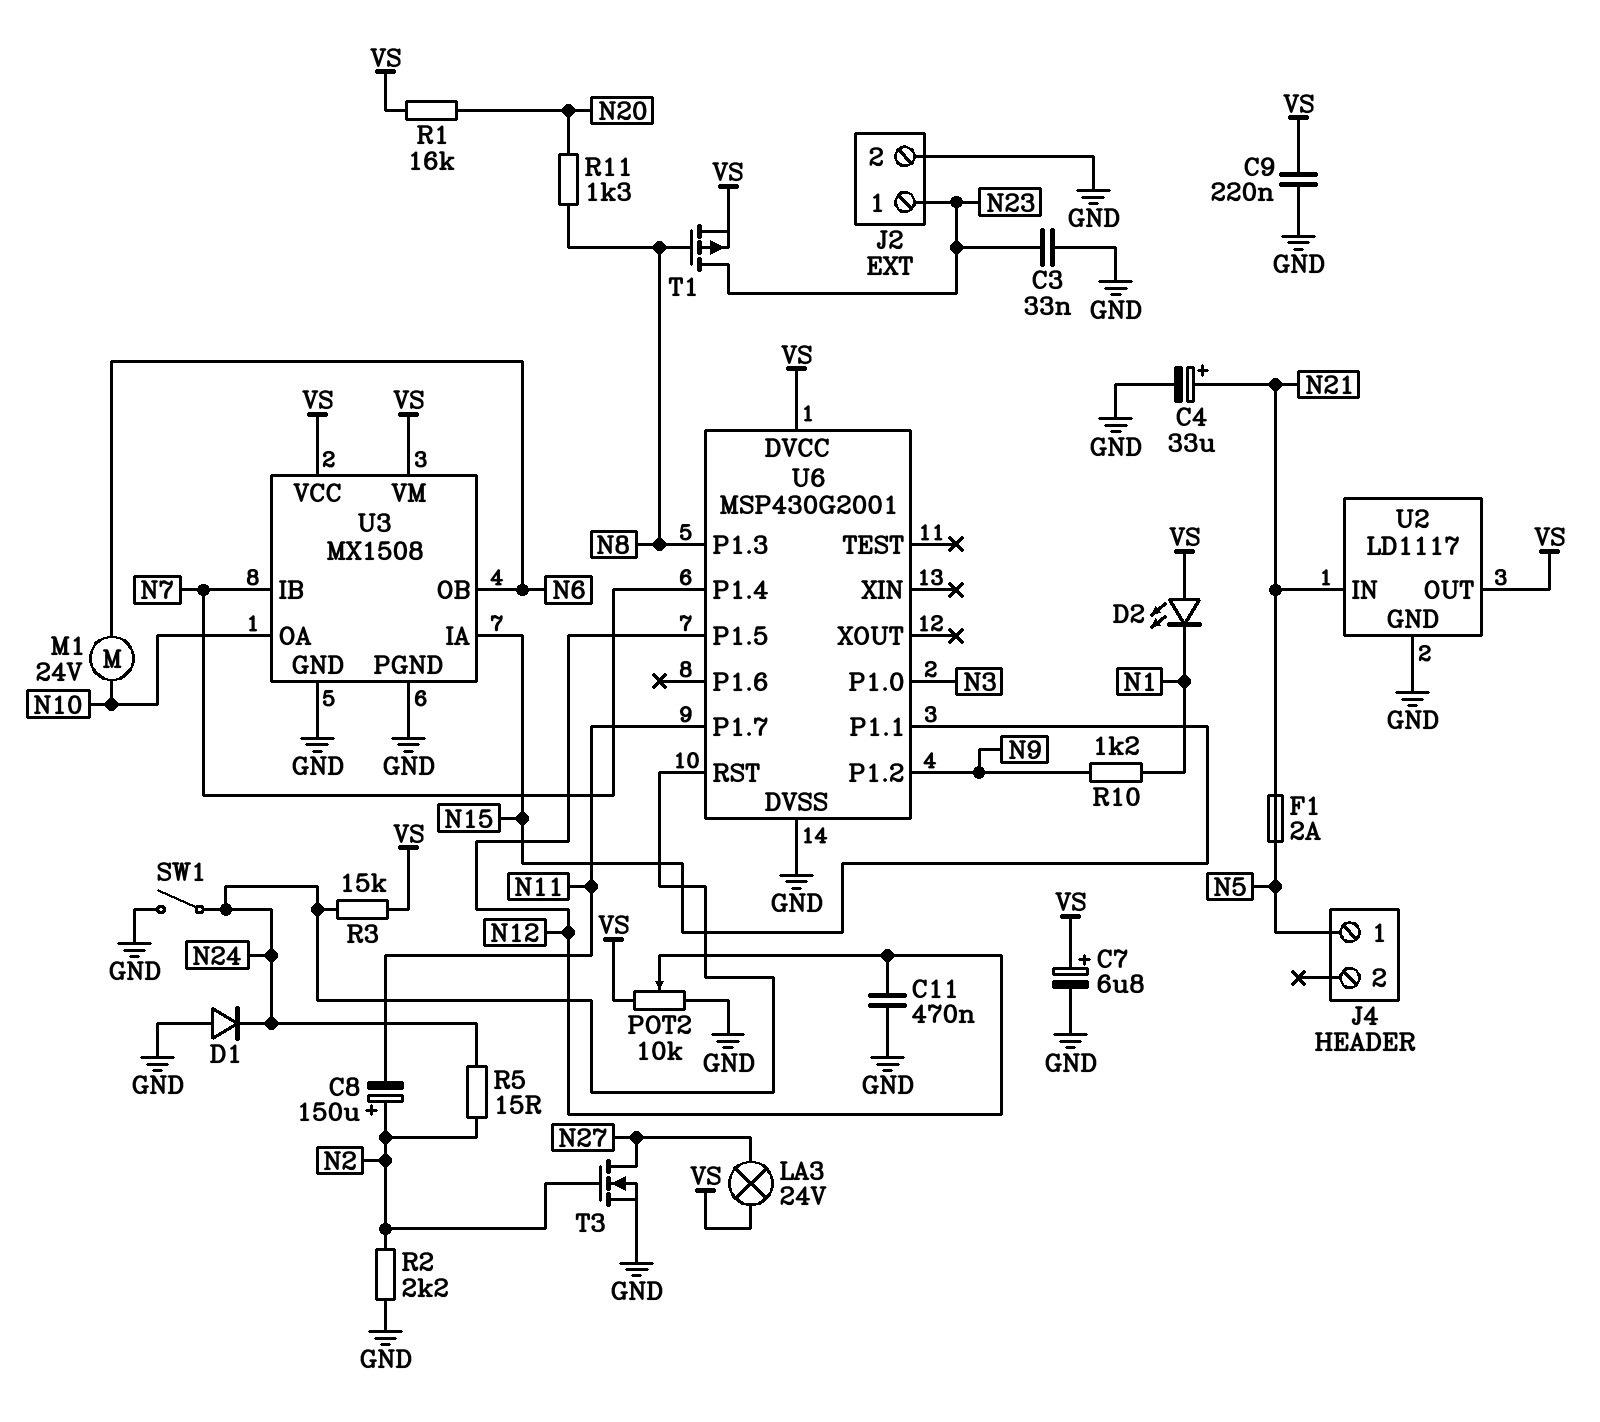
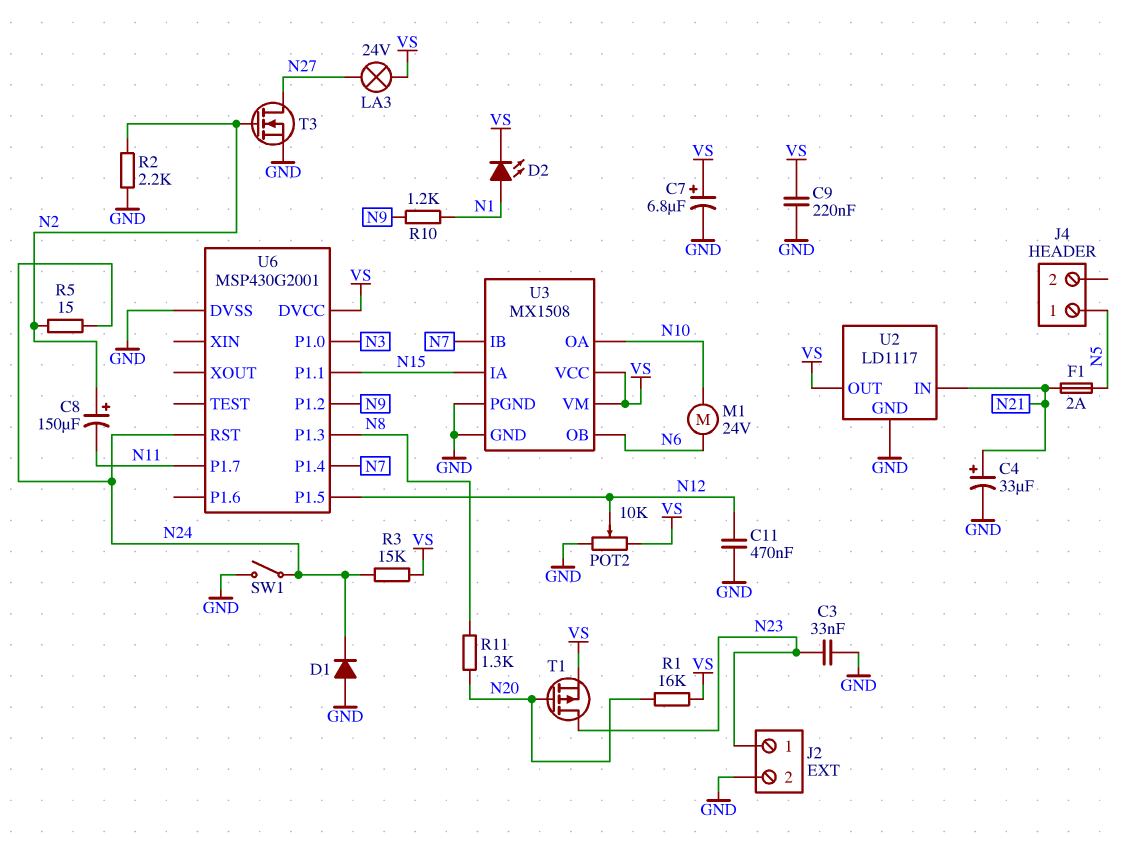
D2: LED (A VS, K N1) -> LED (A N1, K VS)
T1: PMOS (G N8, D N23, S VS) -> PMOS (G N20, D N23, S VS)

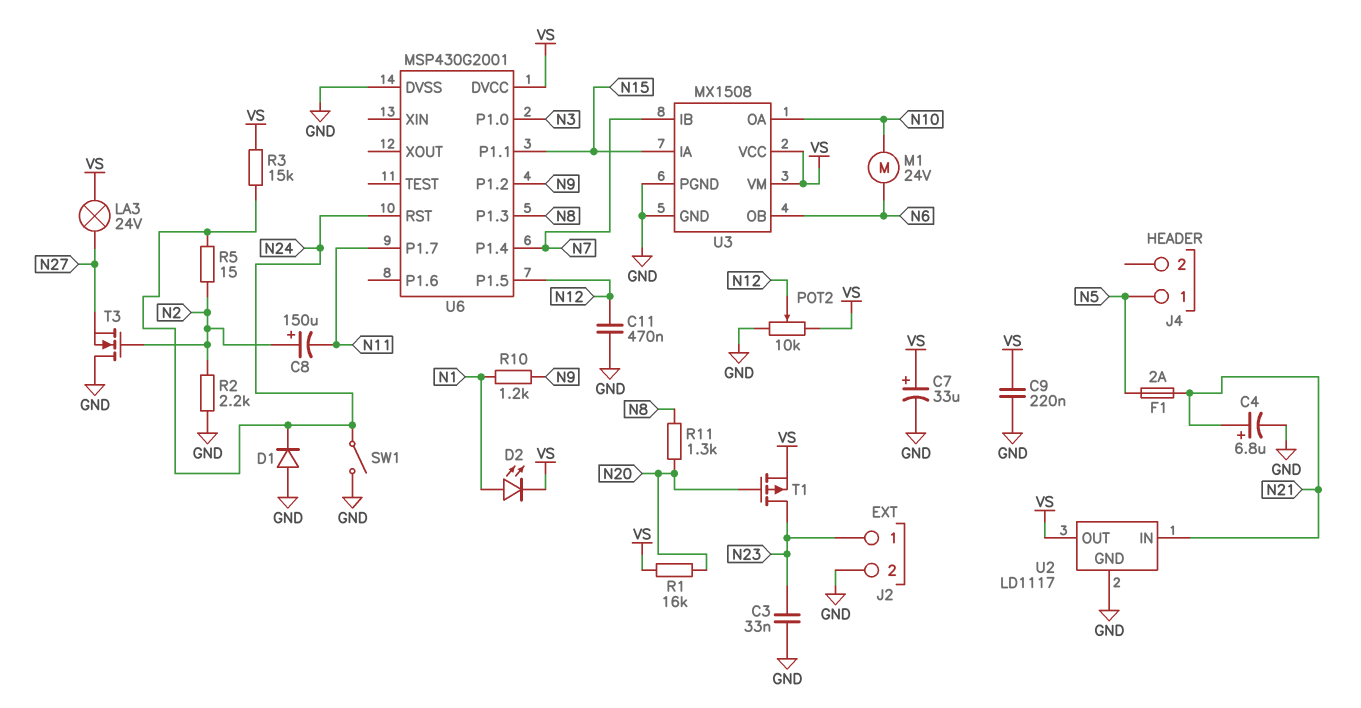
C4: 33uF (plus N21, minus GND) -> 6.8uF (plus N21, minus GND)
C7: 6.8uF (plus VS, minus GND) -> 33uF (plus VS, minus GND)
T3: NMOS (G N2, D N27, S GND) -> NMOS (G N2, D GND, S N27)

